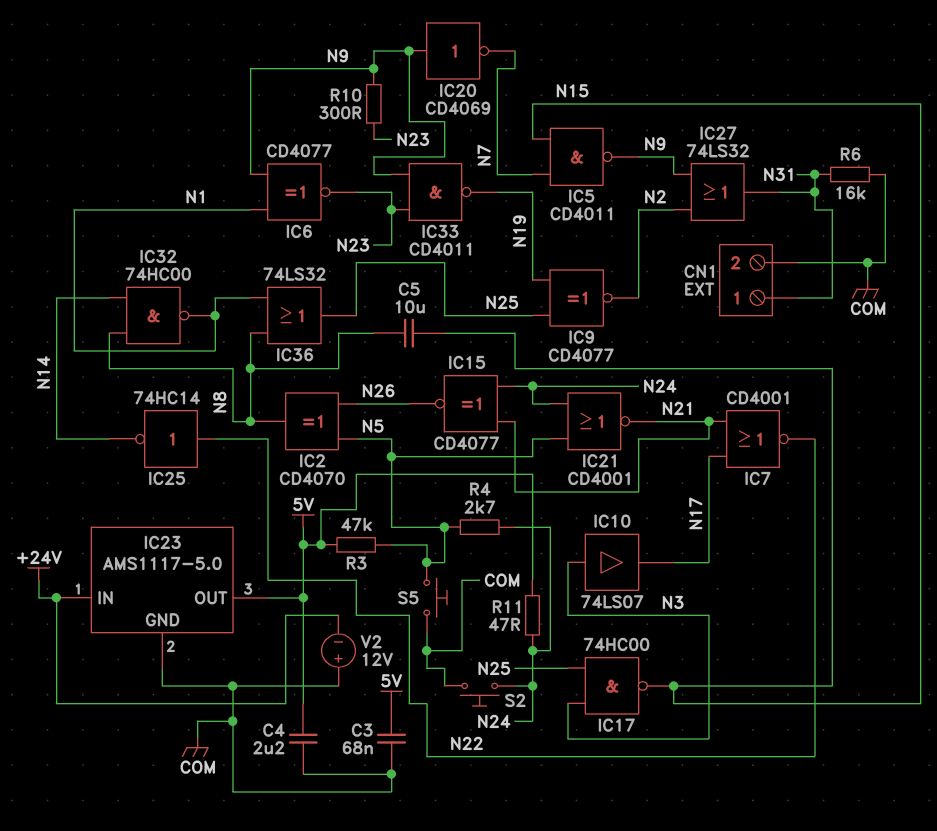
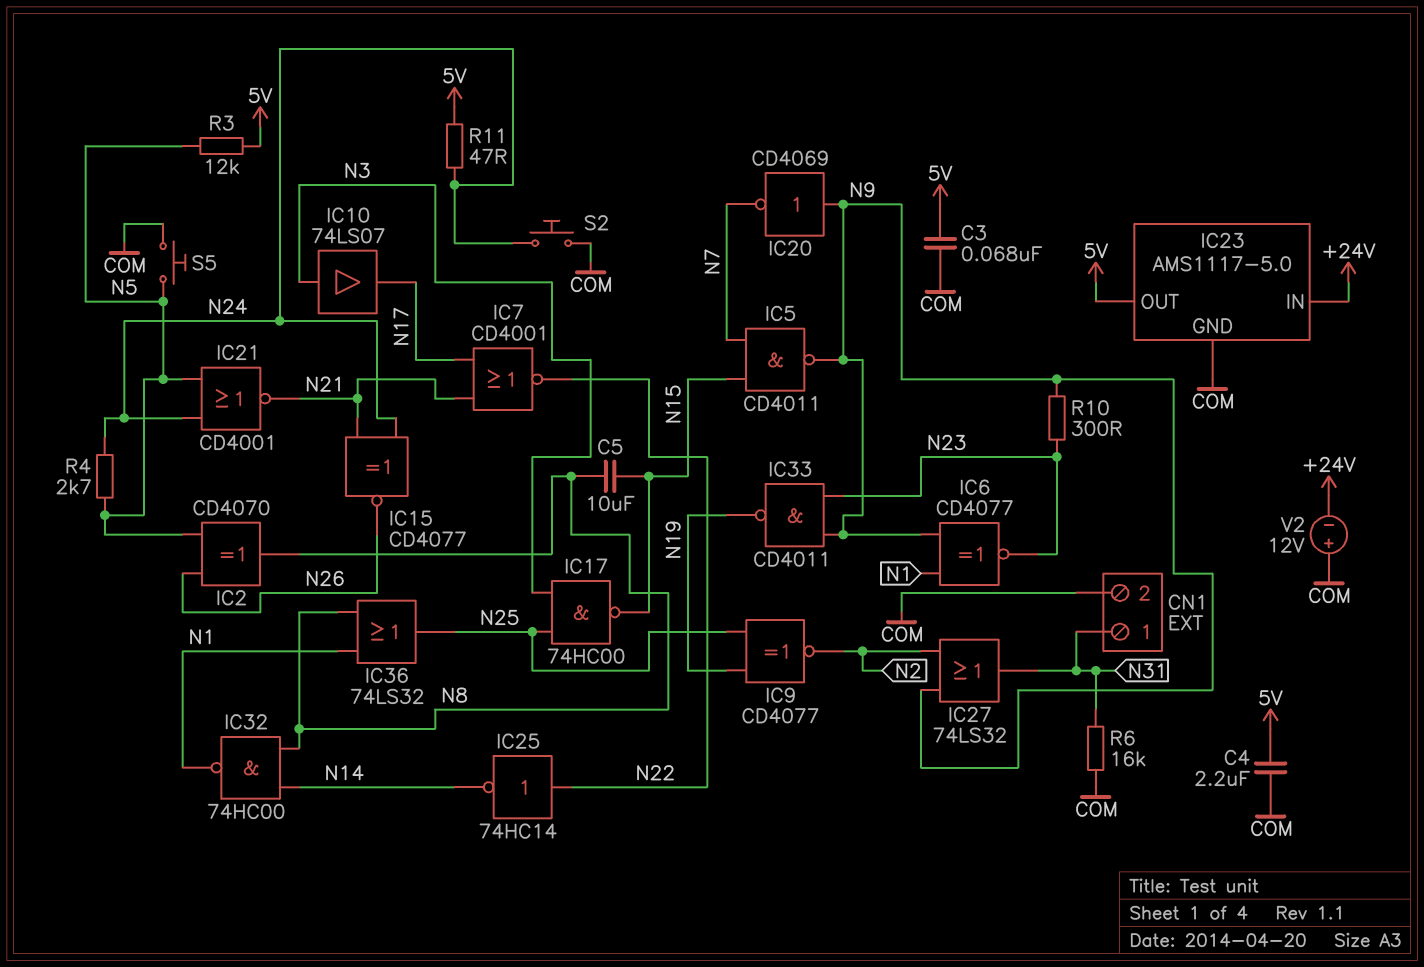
R3: 47k (5V, N5) -> 12k (5V, N5)

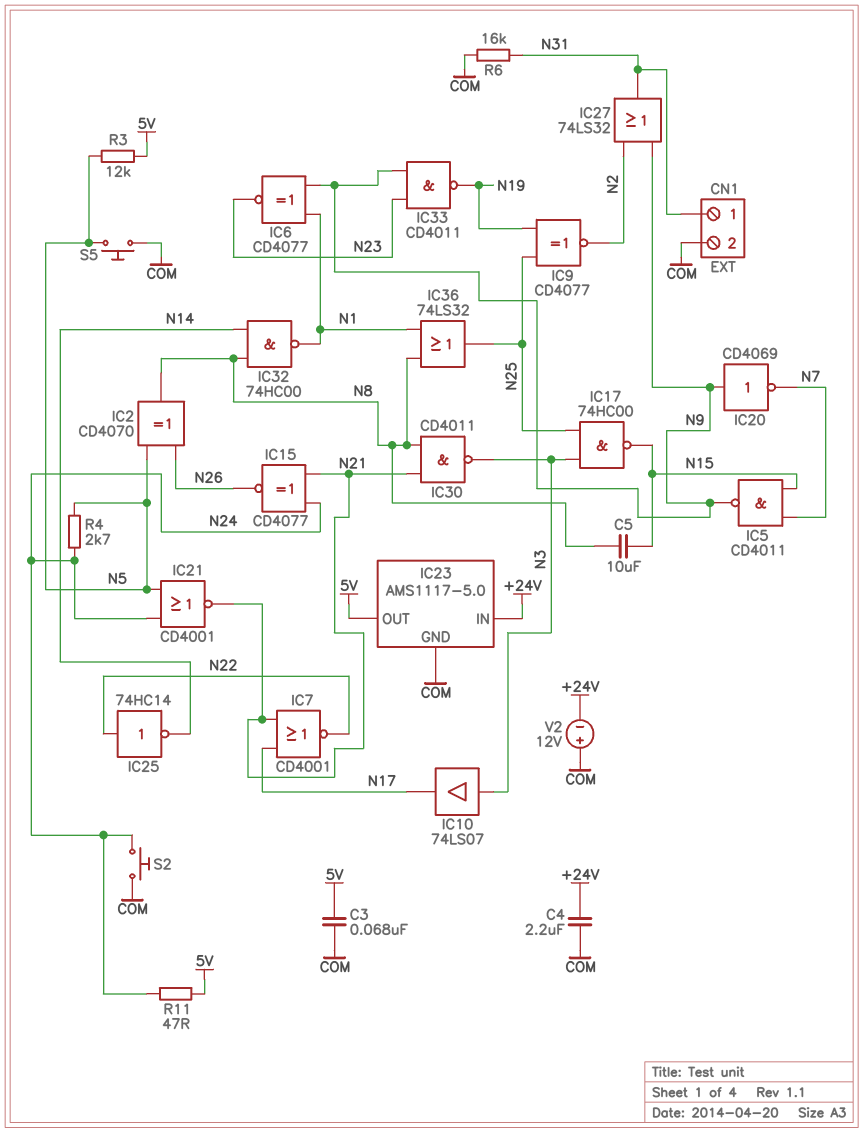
C4: 2.2uF (5V, COM) -> 2.2uF (+24V, COM)
IC30: none -> NAND CD4011 (in N8, in N21, out N3)
R10: 300 (N9, N23) -> none

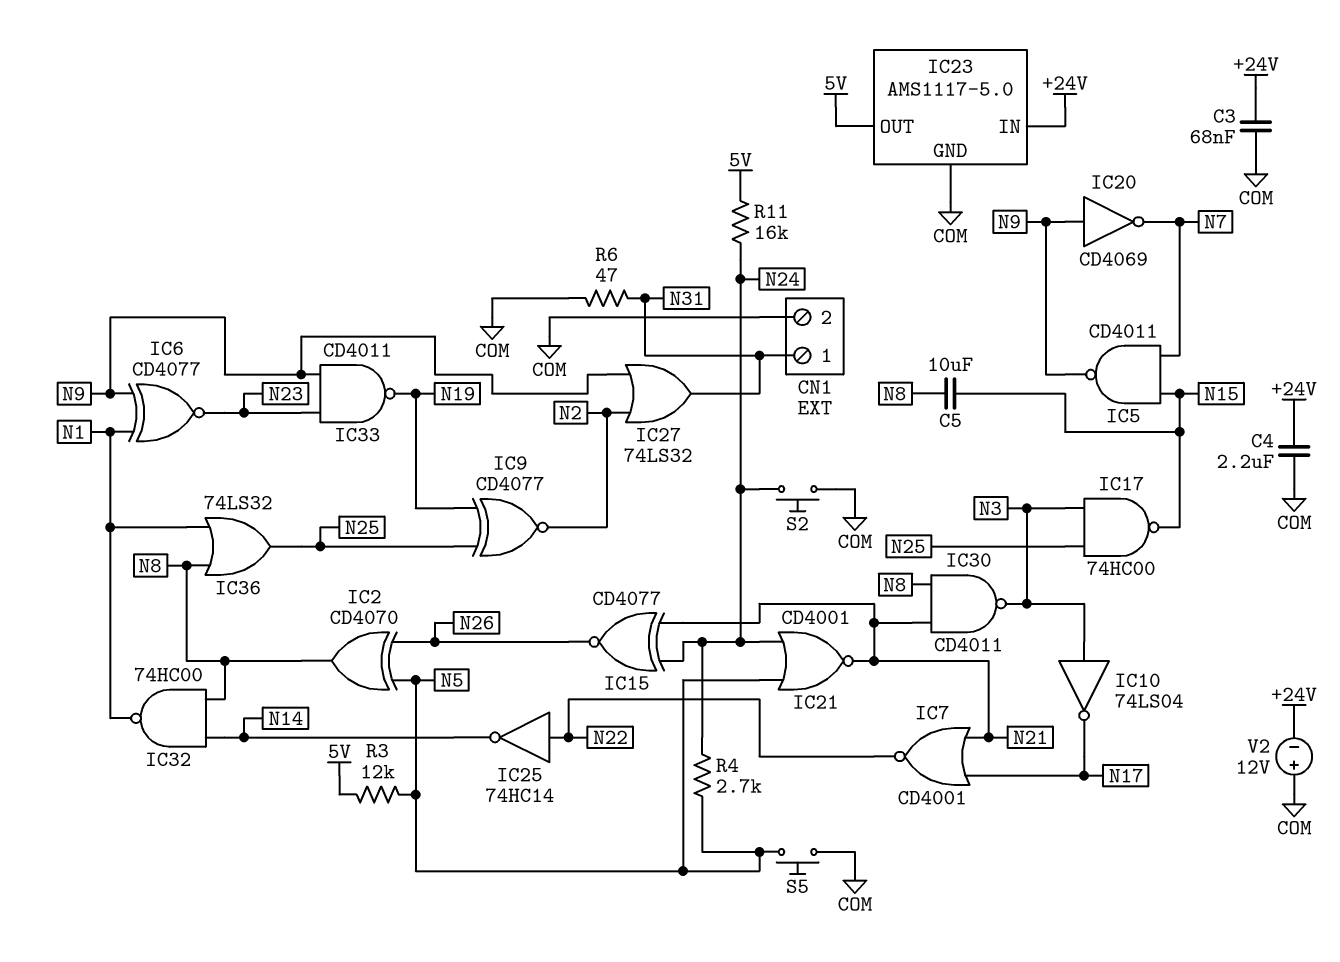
C3: 68nF (5V, COM) -> 68nF (+24V, COM)
IC10: buffer 74LS07 (in N3, out N17) -> NOT 74LS04 (in N3, out N17)
R6: 16k (COM, N31) -> 47 (COM, N31)
R11: 47 (5V, N24) -> 16k (5V, N24)

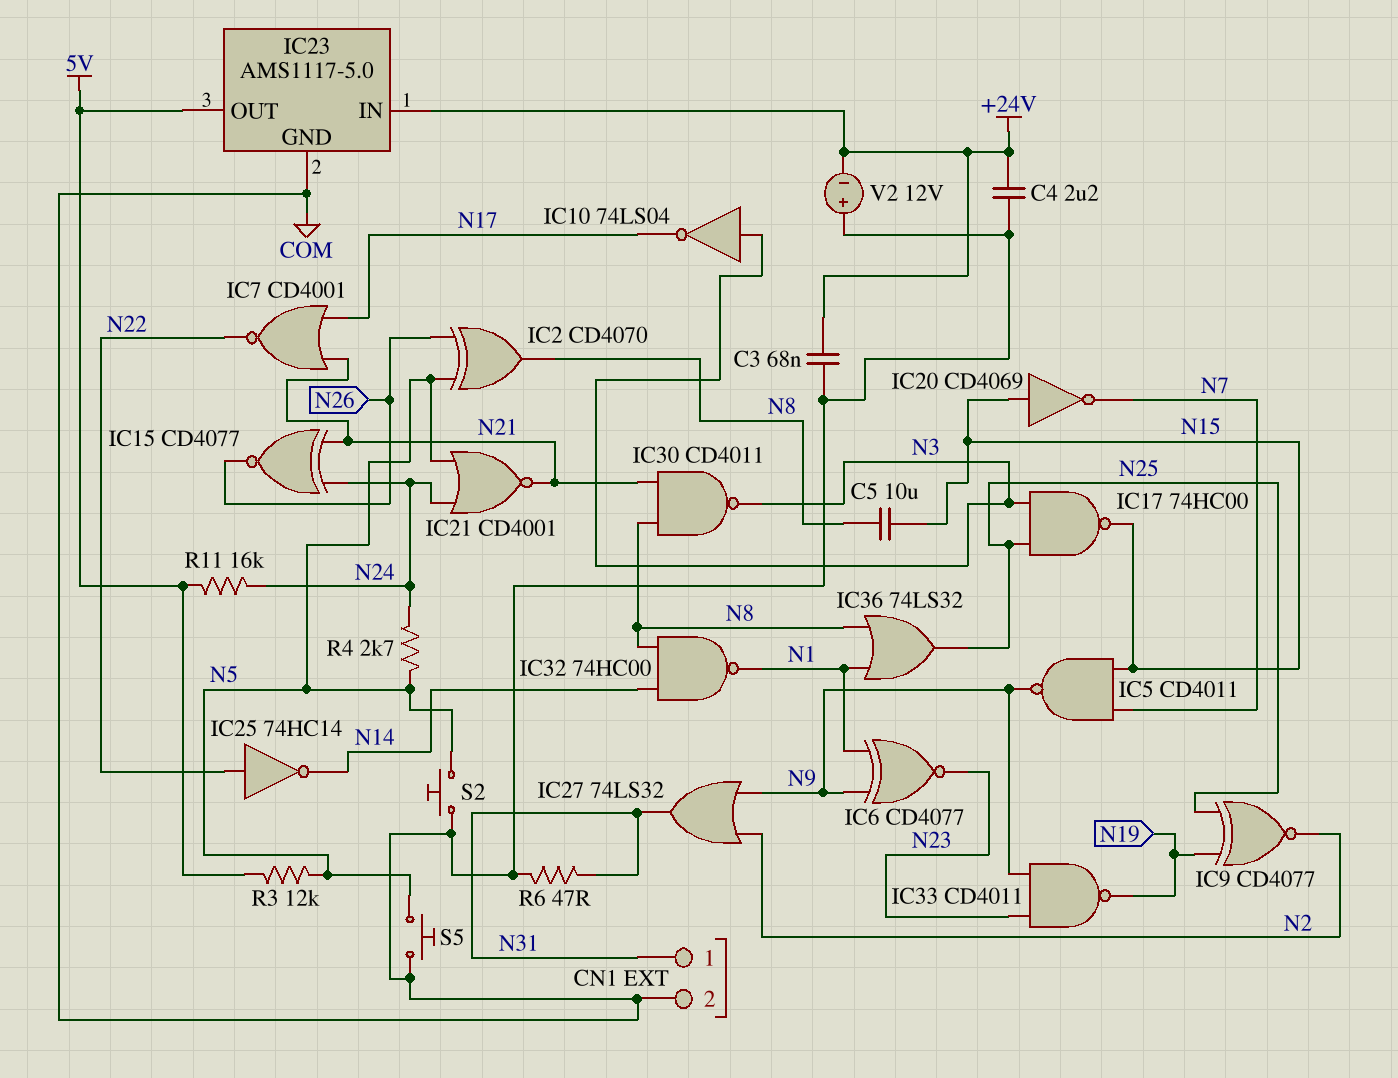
IC20: NOT CD4069 (in N9, out N7) -> NOT CD4069 (in N15, out N7)
S2: button (COM, N24) -> button (COM, N5)

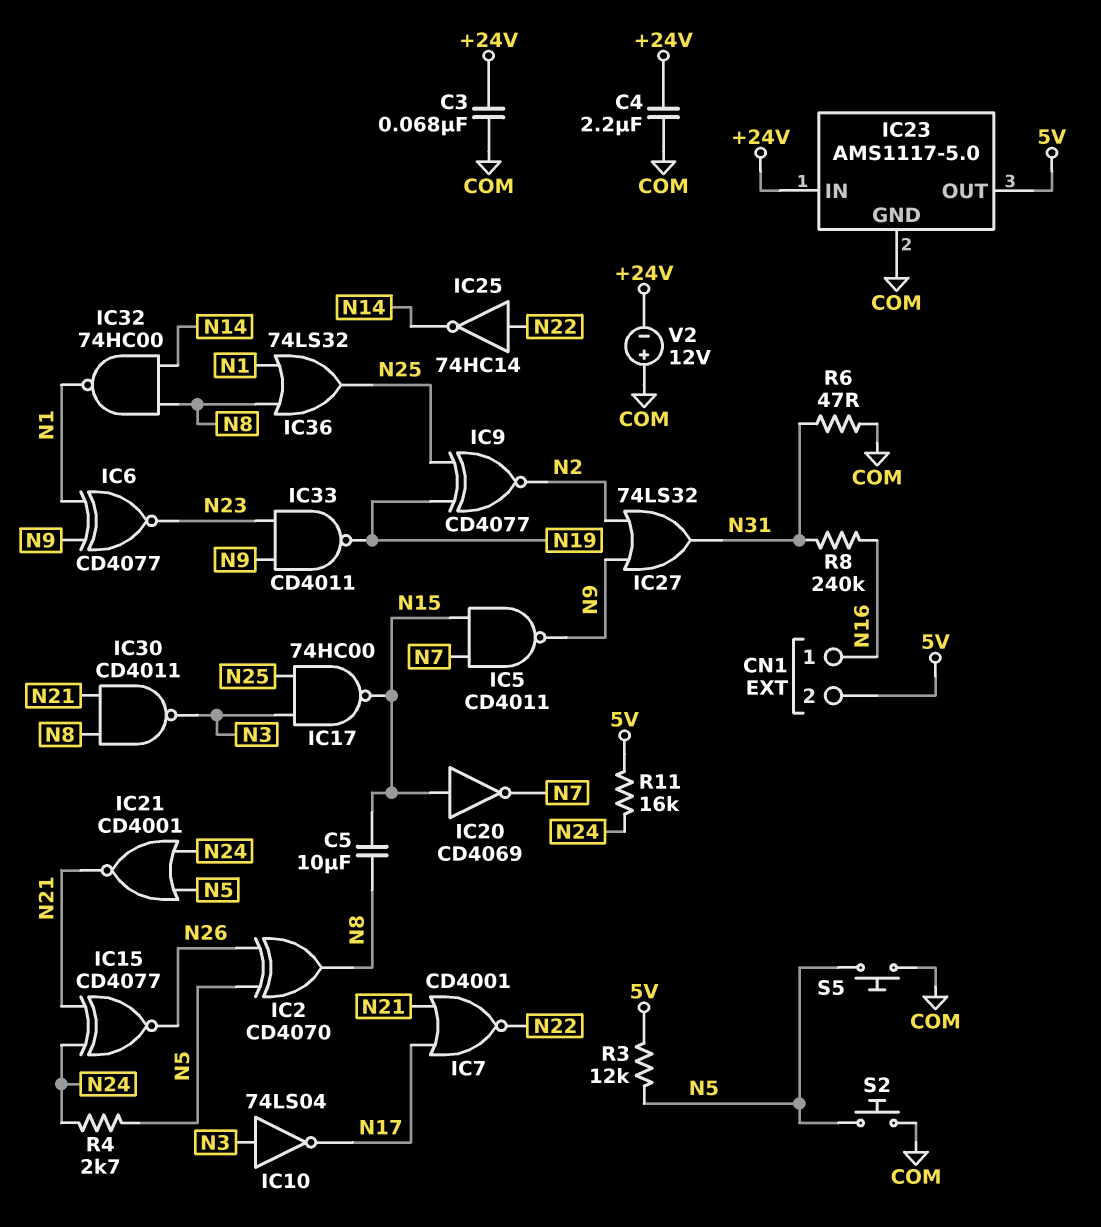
CN1 pin 1: N31 -> N16
CN1 pin 2: COM -> 5V
R8: none -> 240k (N16, N31)

